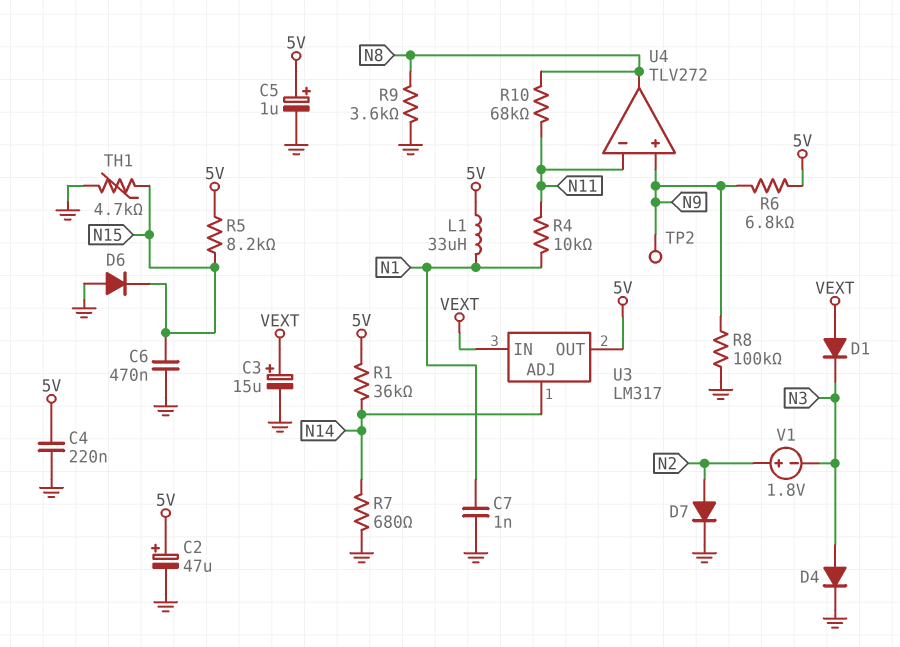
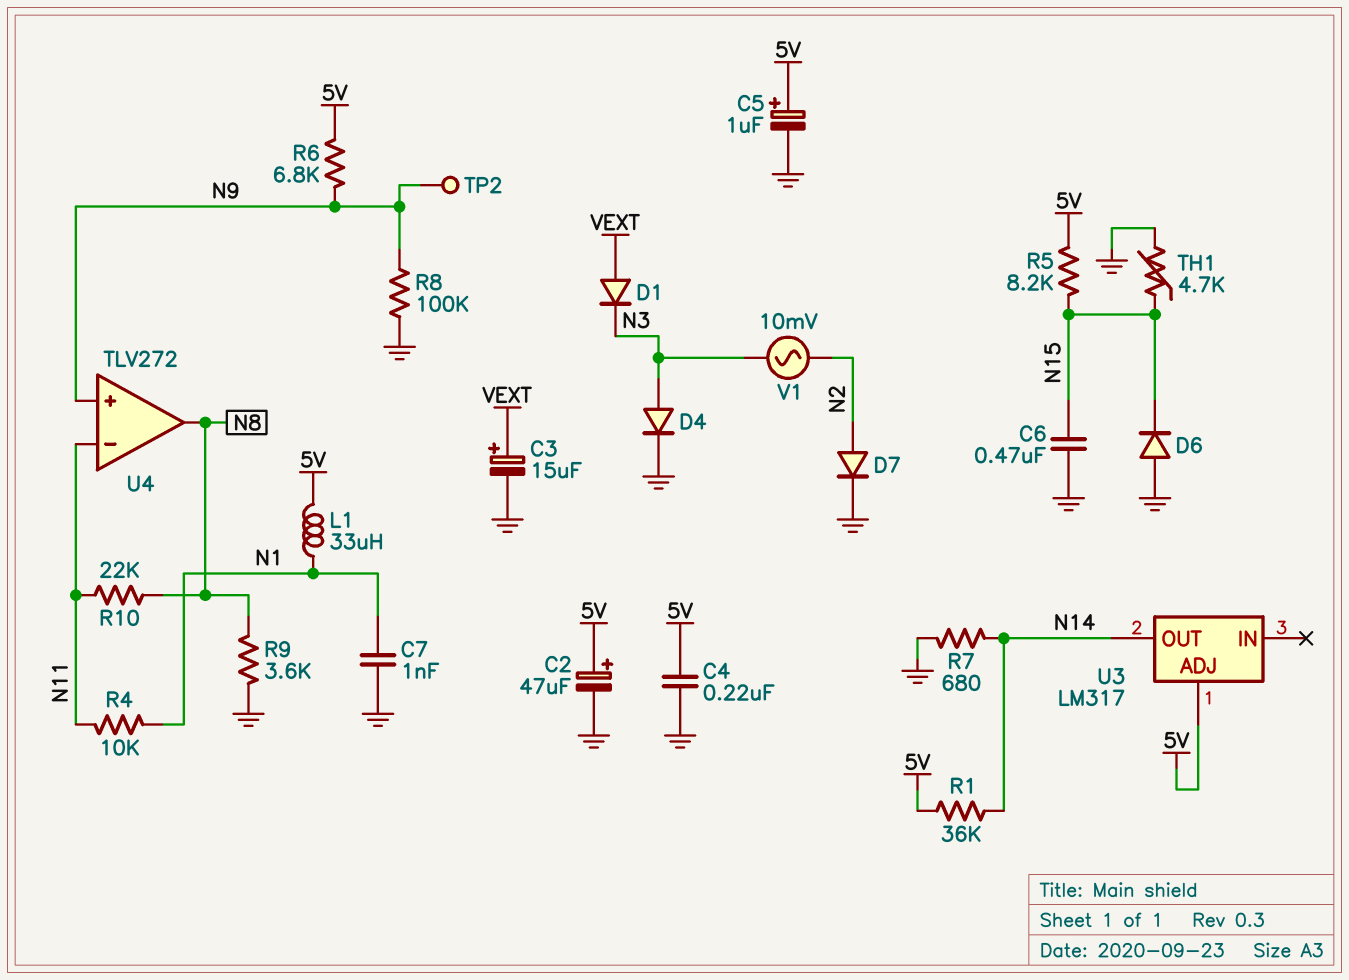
R10: 68k (N8, N11) -> 22k (N8, N11)
U3 pin ADJ: N14 -> 5V
U3 pin IN: VEXT -> none
U3 pin OUT: 5V -> N14
V1: 1.8V (plus N2, minus N3) -> AC 10mV (N2, N3)

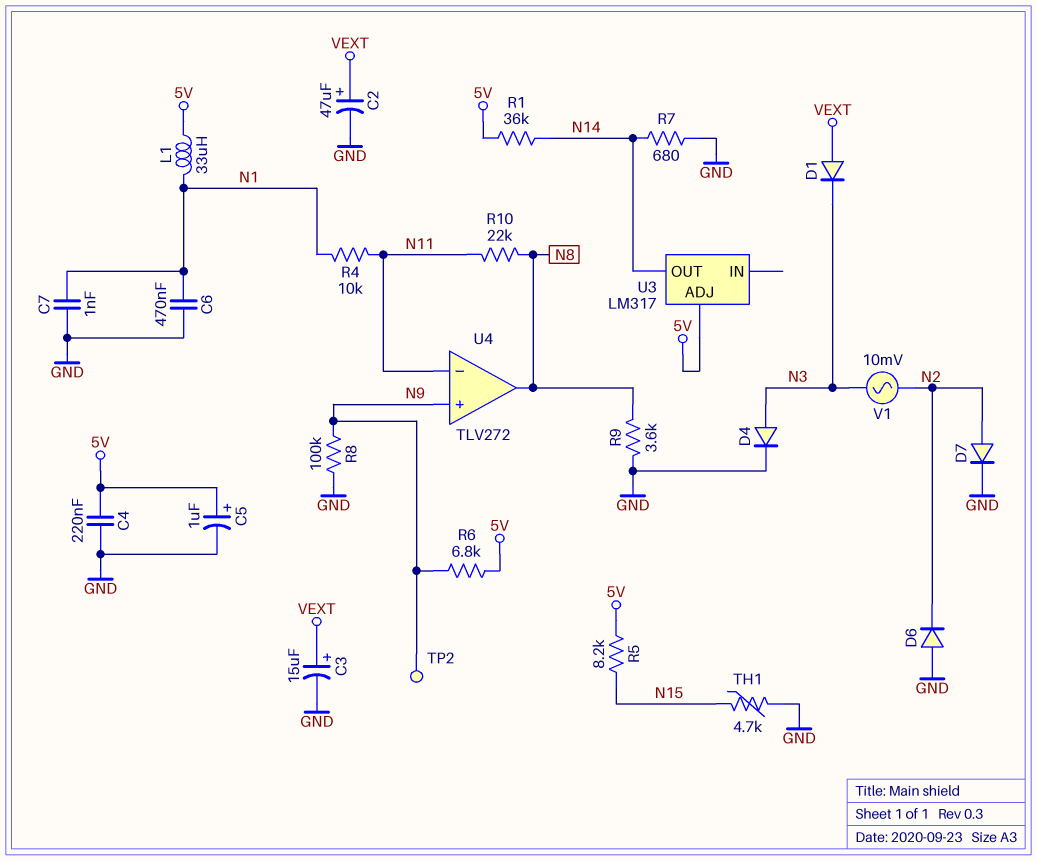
C2: 47uF (plus 5V, minus GND) -> 47uF (plus VEXT, minus GND)
C6: 470nF (GND, N15) -> 470nF (GND, N1)
D6: diode (A GND, K N15) -> diode (A GND, K N2)

